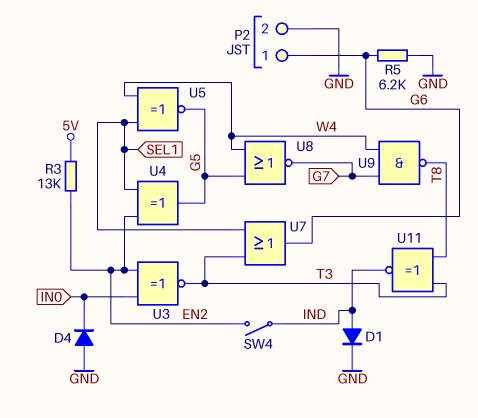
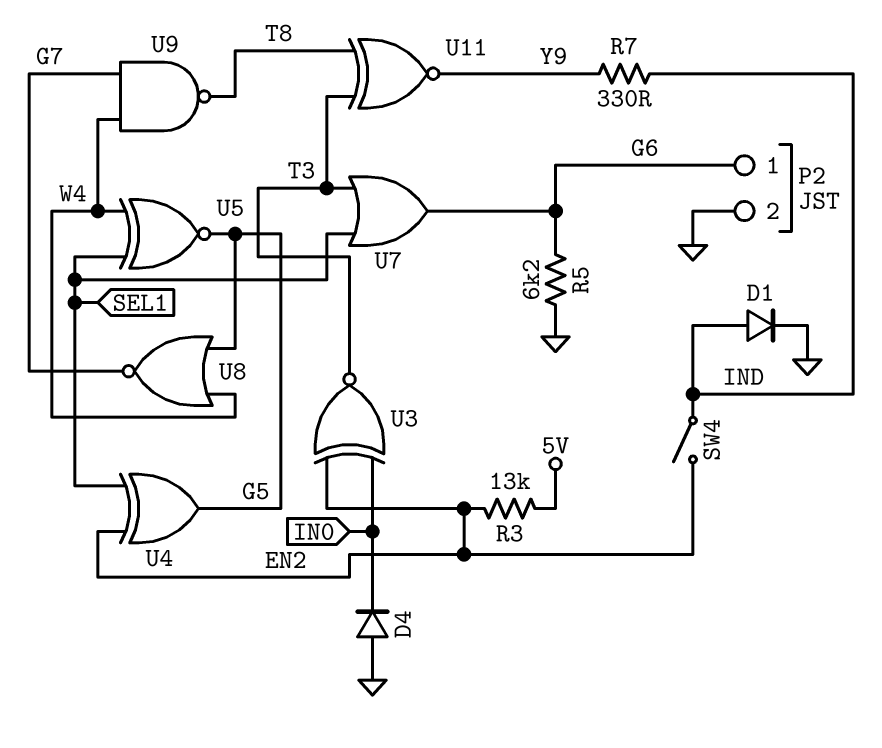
R7: none -> 330 (IND, Y9)
U11: XNOR (in T3, in T8, out IND) -> XNOR (in T3, in T8, out Y9)

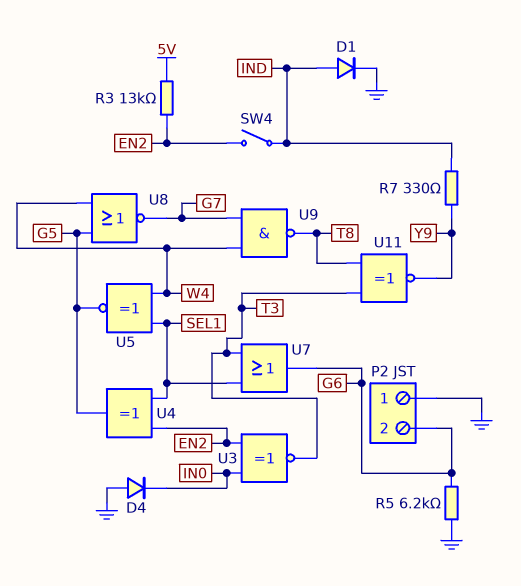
P2 pin 1: G6 -> GND
P2 pin 2: GND -> G6

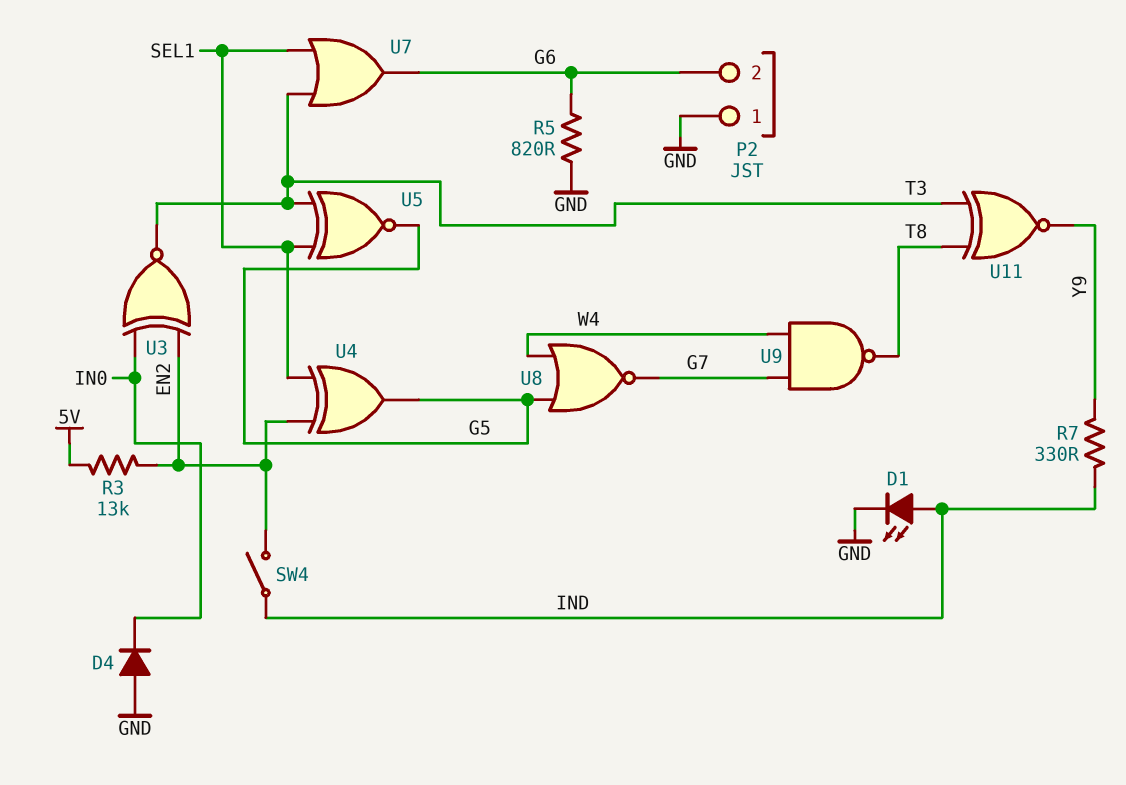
D1: diode (A IND, K GND) -> LED (A IND, K GND)
R5: 6.2k (G6, GND) -> 820 (G6, GND)
U5: XNOR (in SEL1, in W4, out G5) -> XNOR (in SEL1, in T3, out G5)

